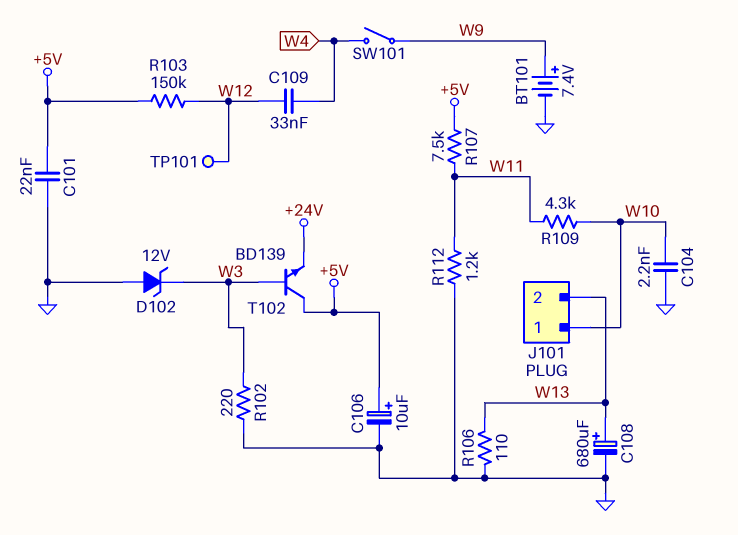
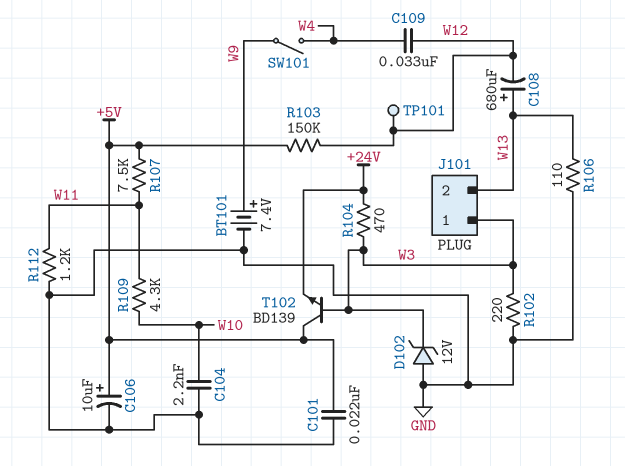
C108: 680uF (plus W13, minus GND) -> 680uF (plus W13, minus W12)
J101 pin 1: W10 -> W3
R104: none -> 470 (+24V, W3)

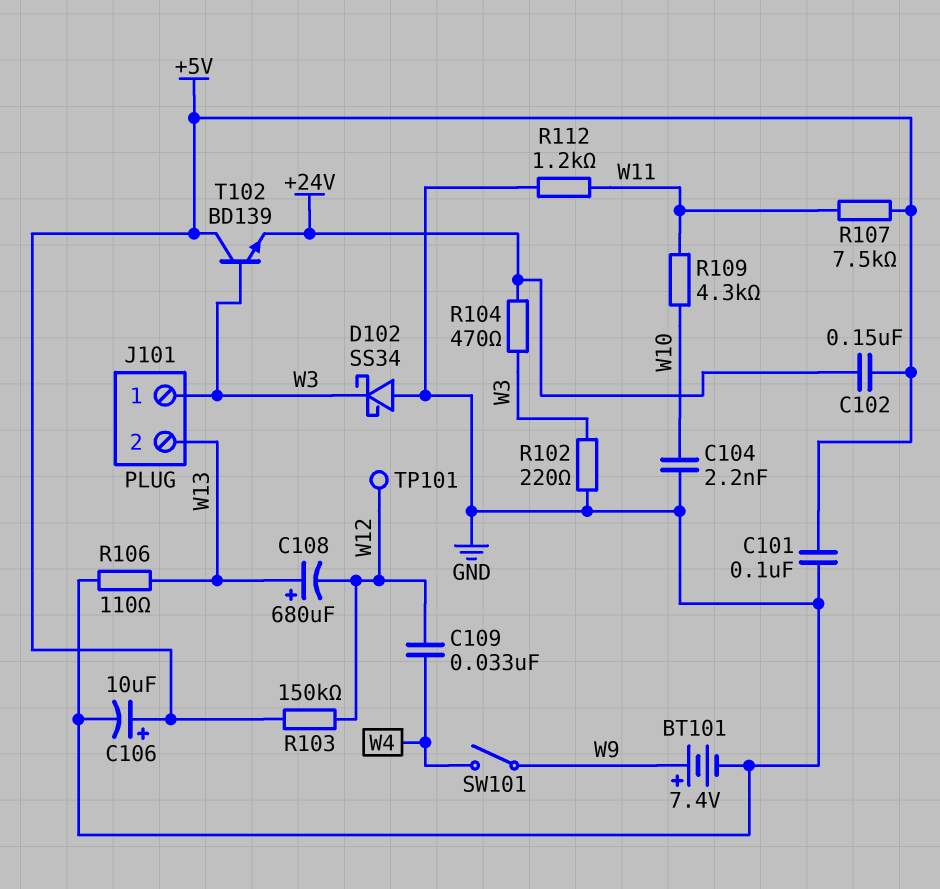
C101: 22nF (+5V, GND) -> 100nF (+5V, GND)
C102: none -> 150nF (+5V, +24V)
D102: zener 12V (A GND, K W3) -> schottky SS34 (A GND, K W3)

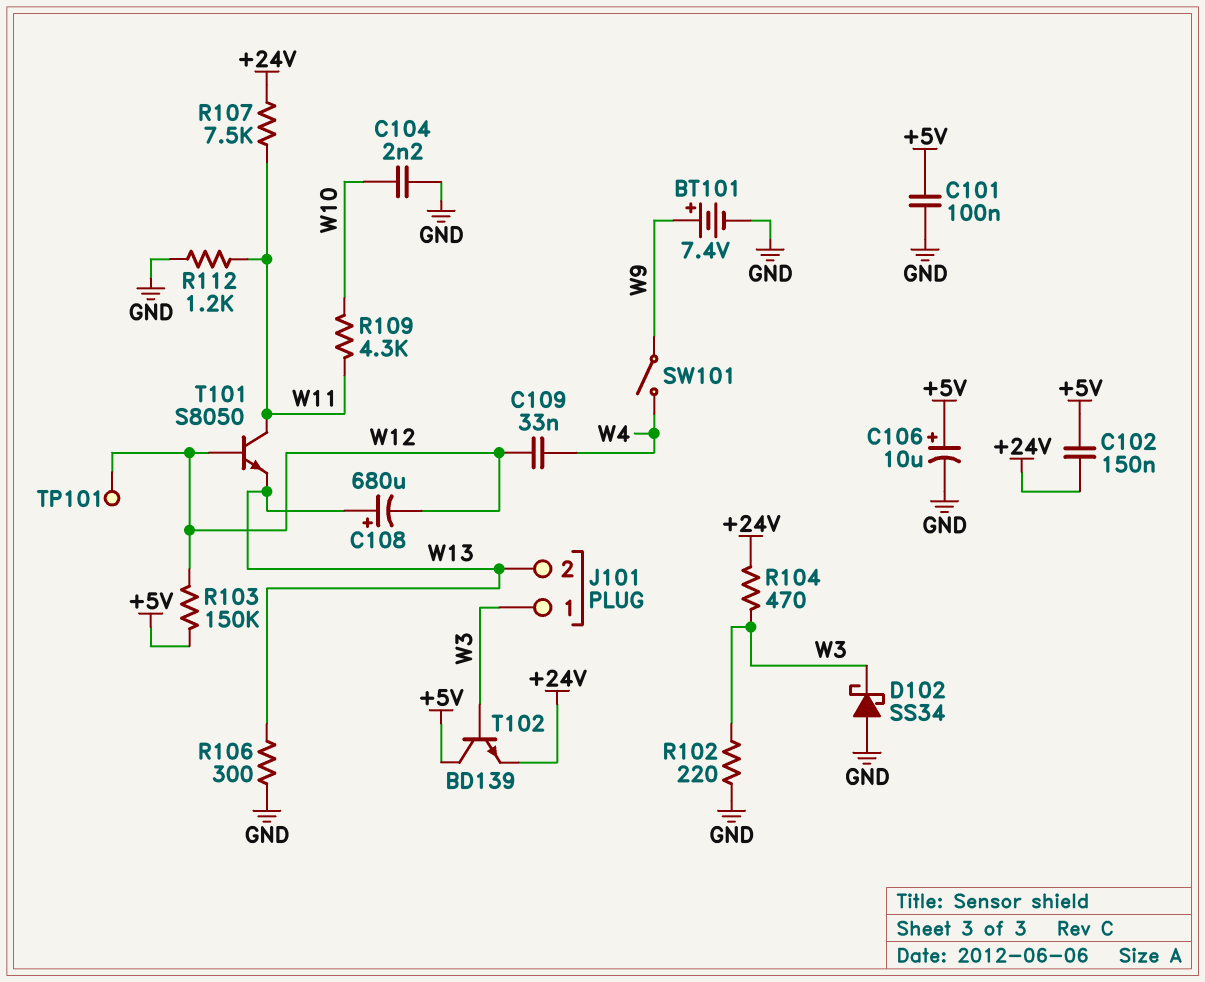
R106: 110 (GND, W13) -> 300 (GND, W13)
R107: 7.5k (+5V, W11) -> 7.5k (+24V, W11)
T101: none -> NPN S8050 (B W12, C W11, E W13)

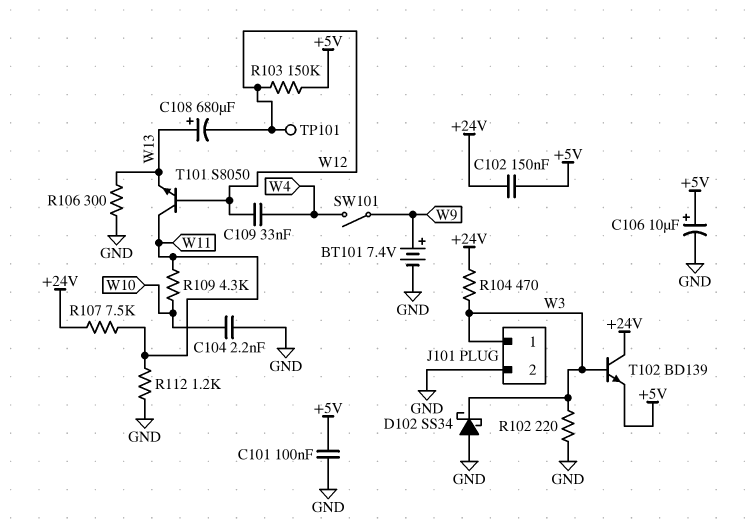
J101 pin 2: W13 -> GND
T102: NPN BD139 (B W3, C +5V, E +24V) -> NPN BD139 (B W3, C +24V, E +5V)

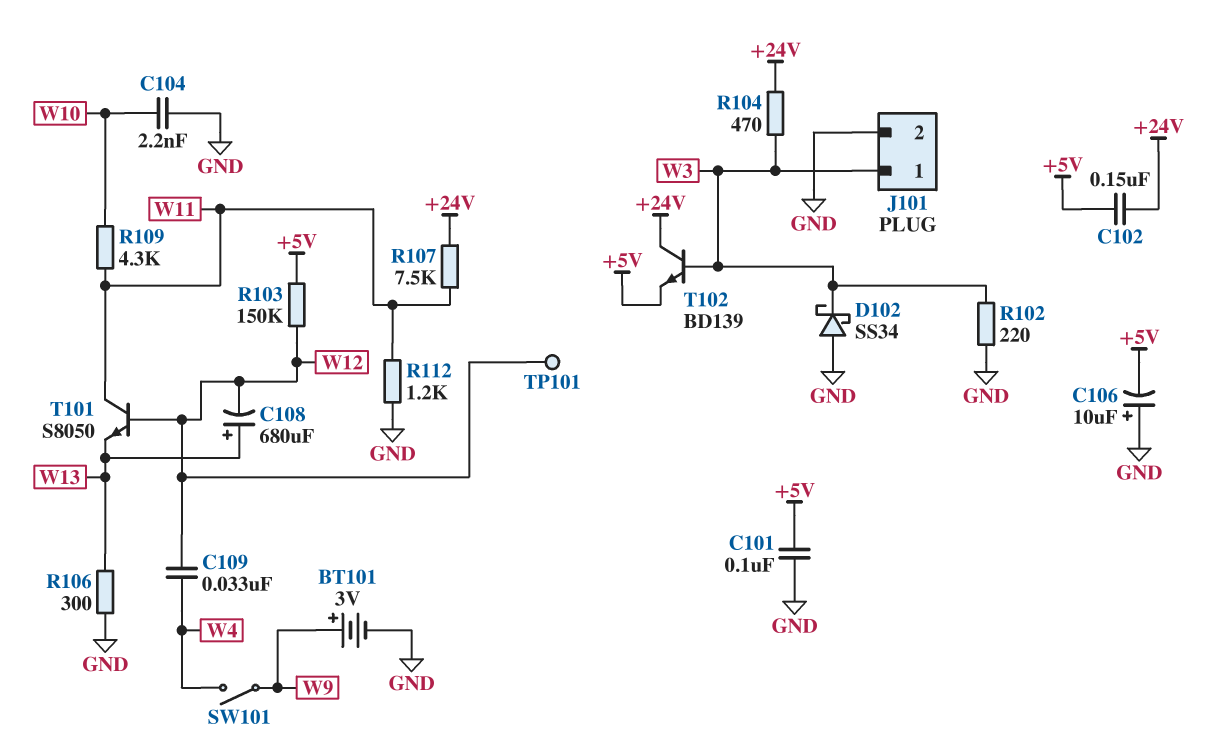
BT101: 7.4V (plus W9, minus GND) -> 3V (plus W9, minus GND)
C106: 10uF (plus +5V, minus GND) -> 10uF (plus GND, minus +5V)

